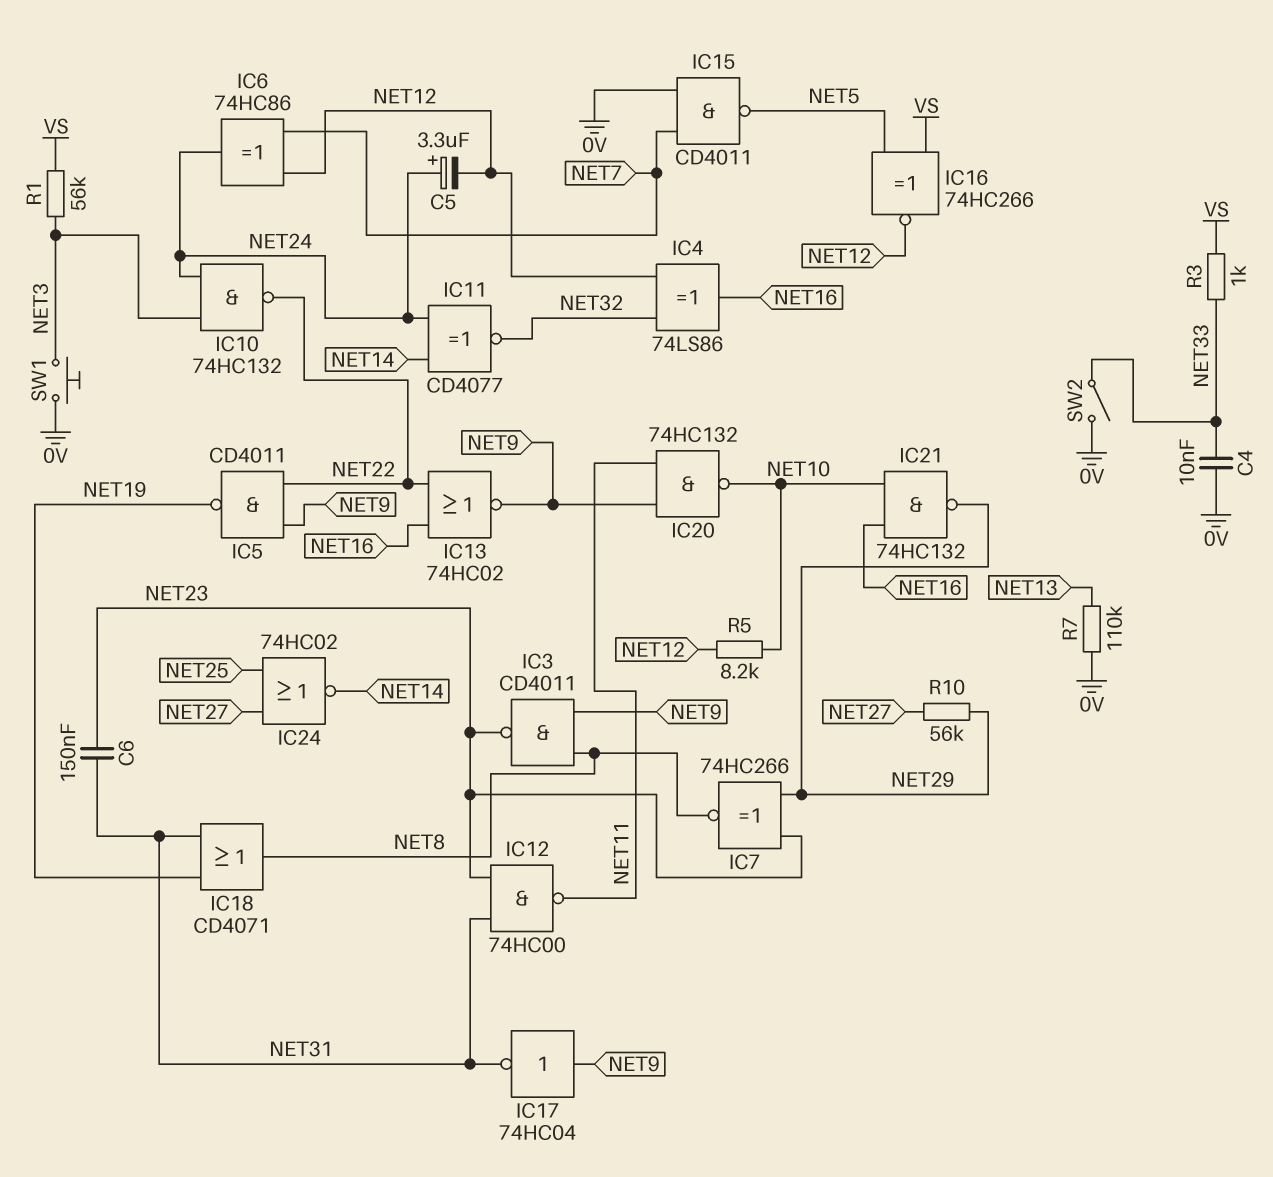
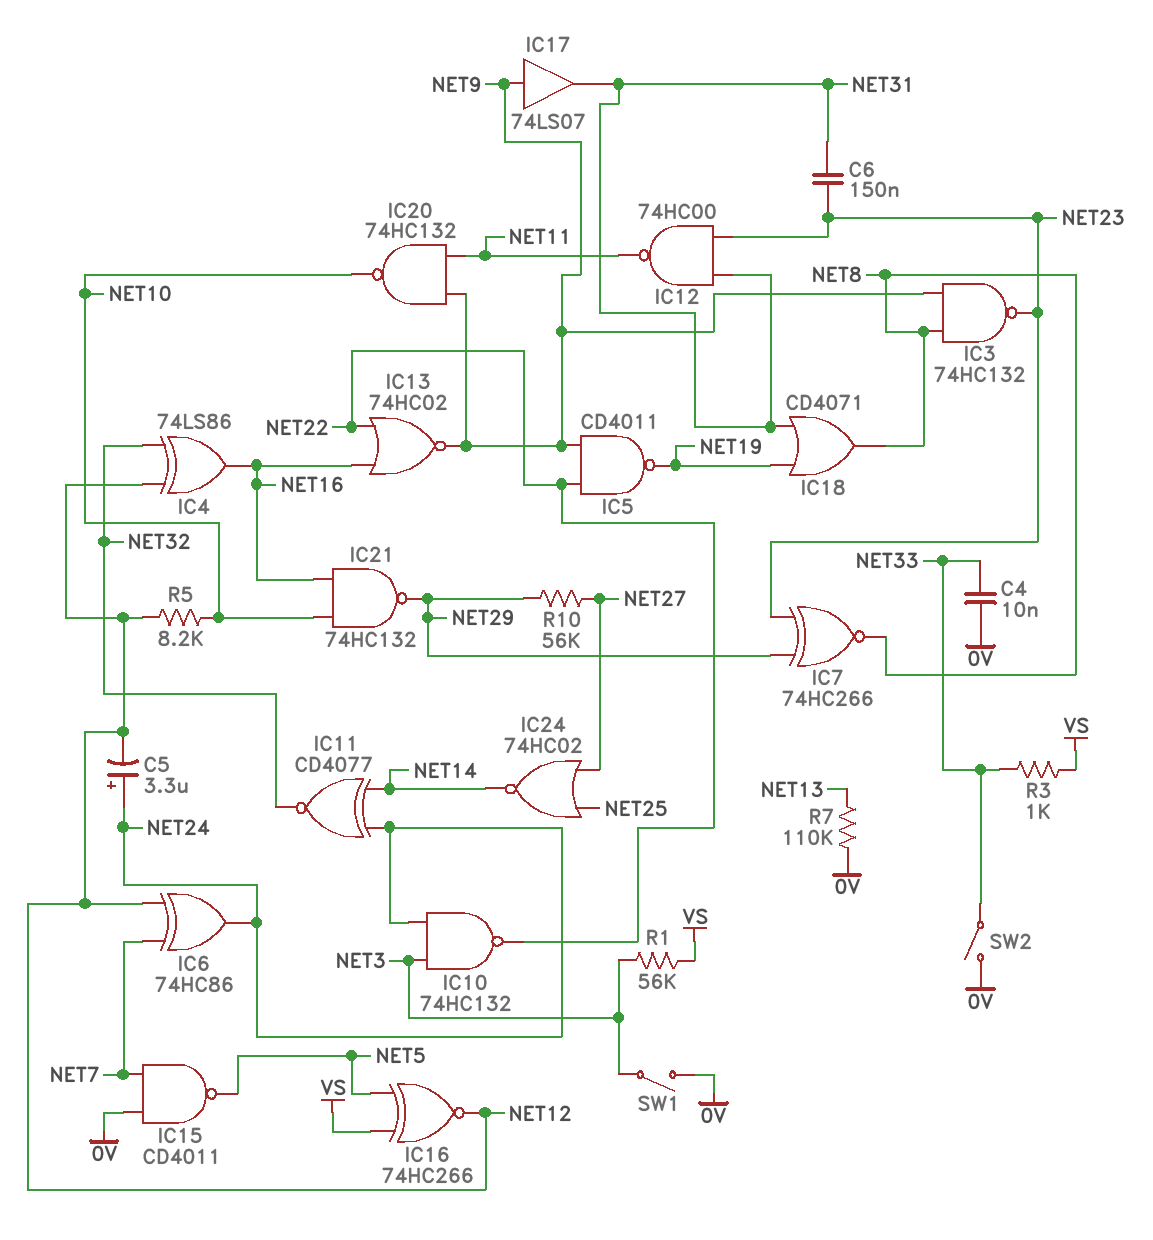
IC3: NAND CD4011 (in NET8, in NET9, out NET23) -> NAND 74HC132 (in NET8, in NET9, out NET23)
IC17: NOT 74HC04 (in NET9, out NET31) -> buffer 74LS07 (in NET9, out NET31)
SW1: button (0V, NET3) -> switch (0V, NET3)

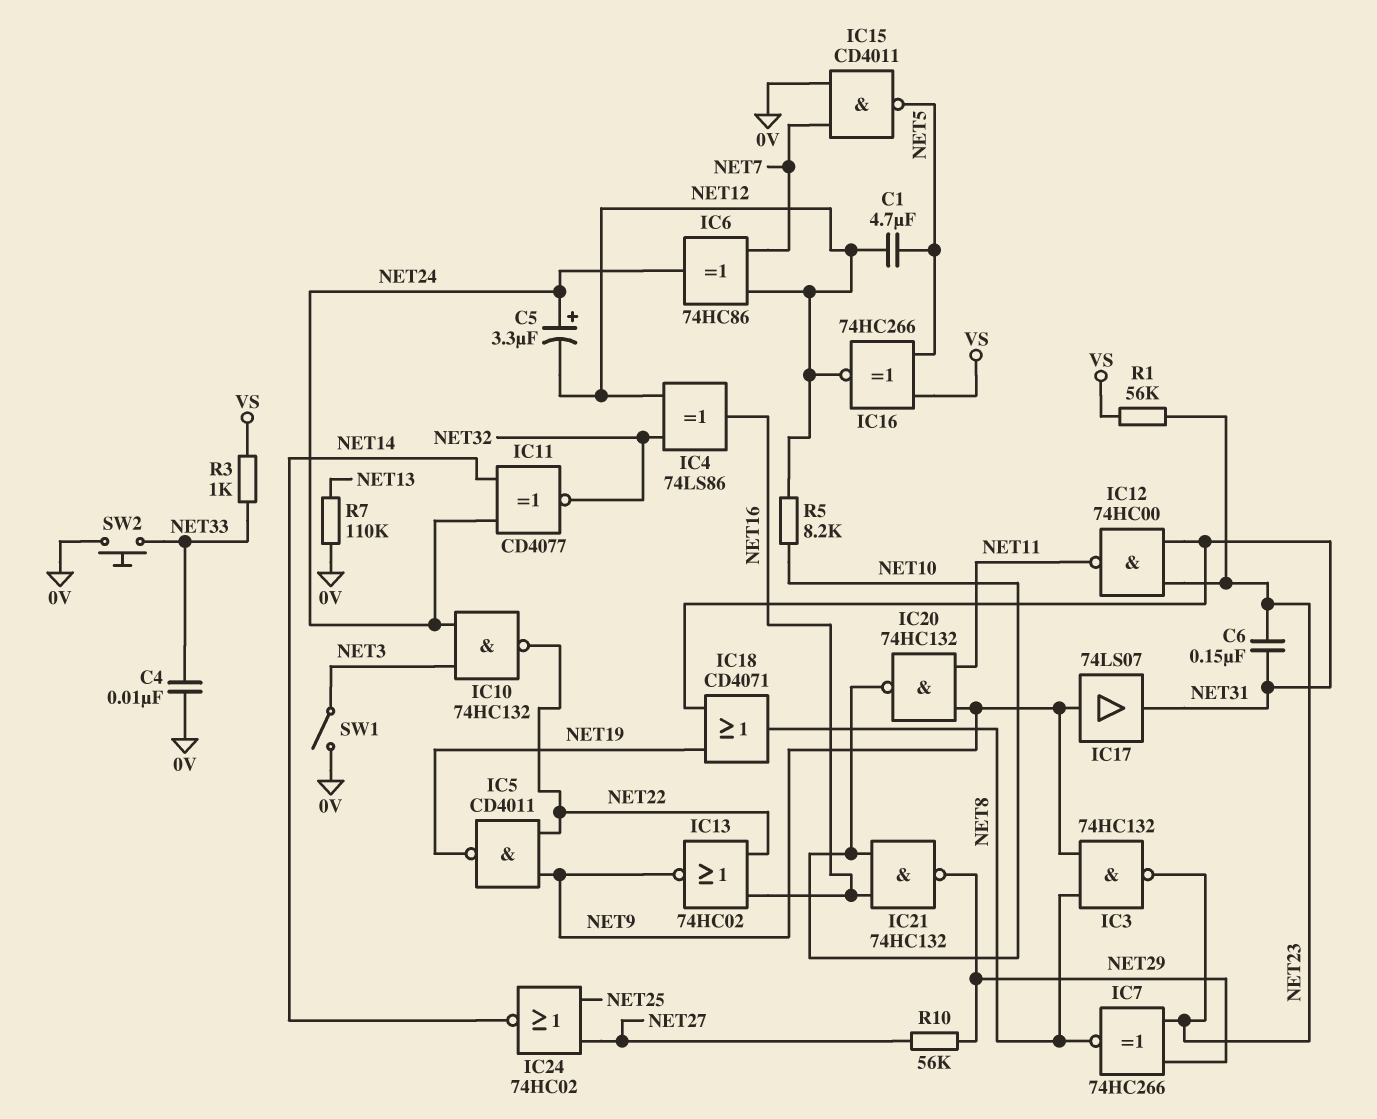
C1: none -> 4.7uF (NET5, NET12)
R1: 56k (NET3, VS) -> 56k (NET23, VS)
SW2: switch (0V, NET33) -> button (0V, NET33)

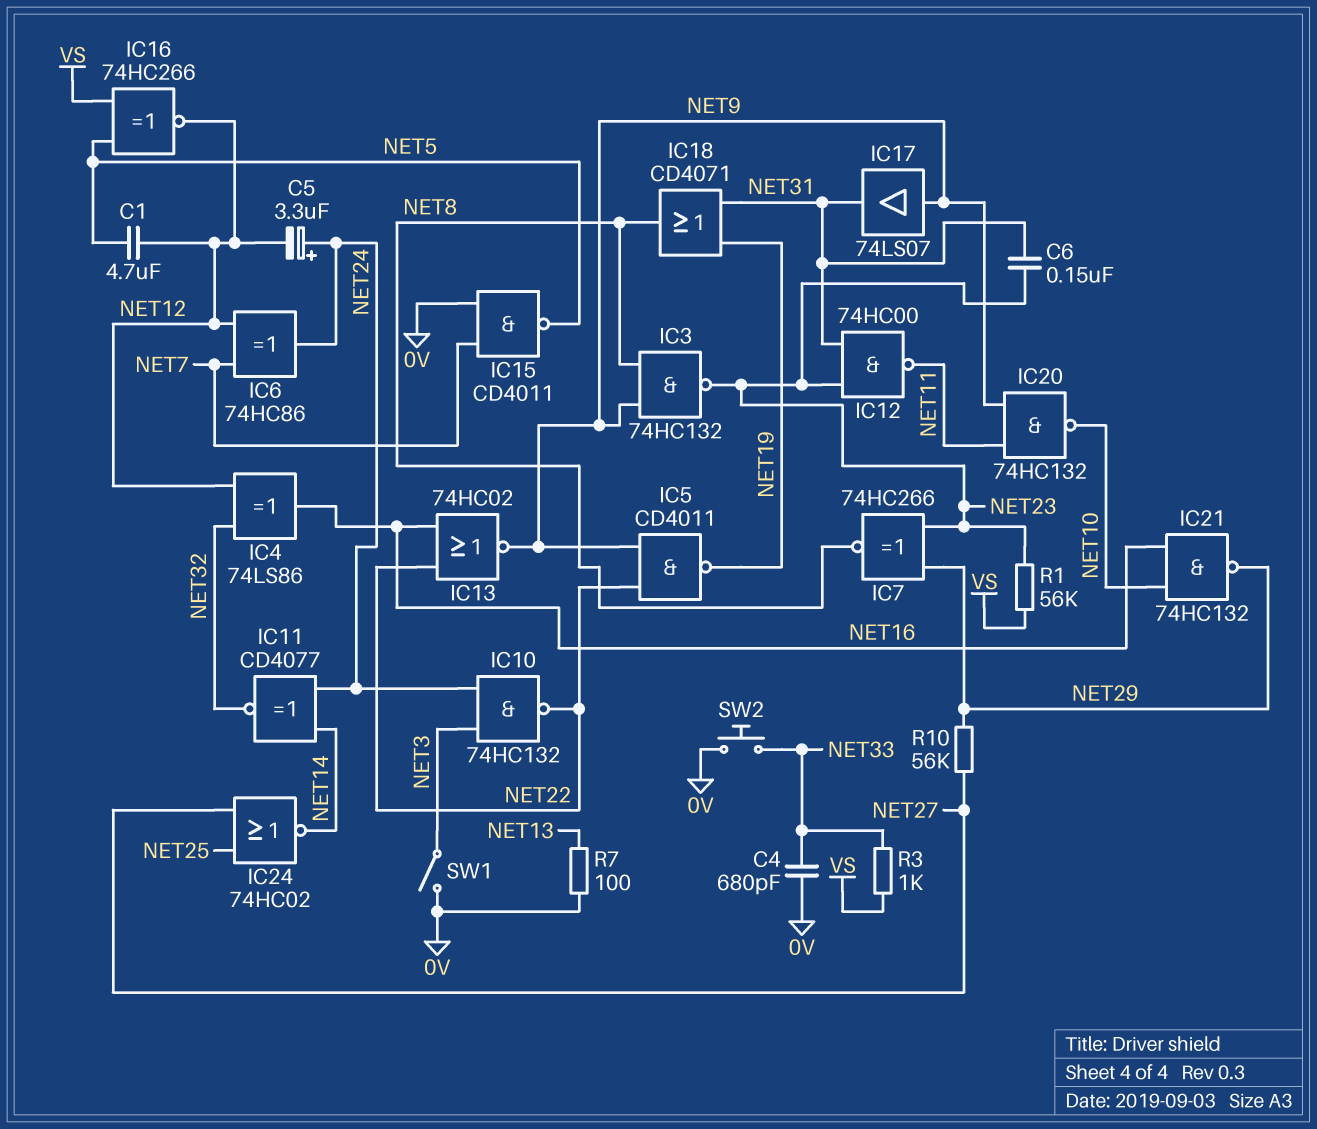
C4: 10nF (0V, NET33) -> 680pF (0V, NET33)
R5: 8.2k (NET10, NET12) -> none
R7: 110k (0V, NET13) -> 100 (0V, NET13)

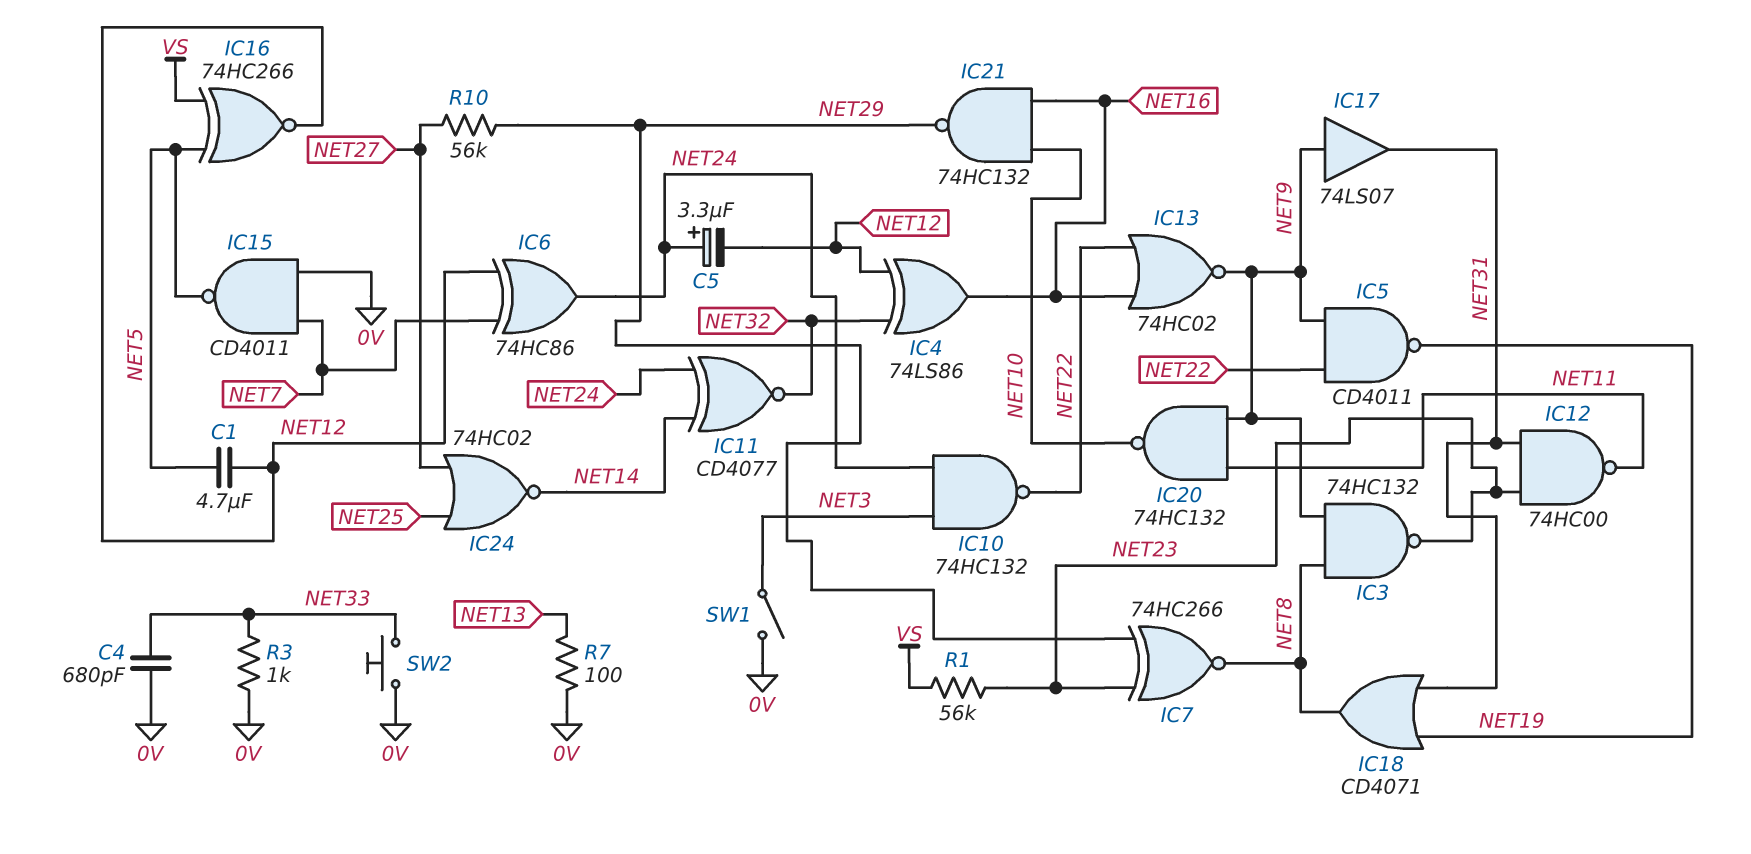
C6: 150nF (NET23, NET31) -> none
R3: 1k (NET33, VS) -> 1k (0V, NET33)

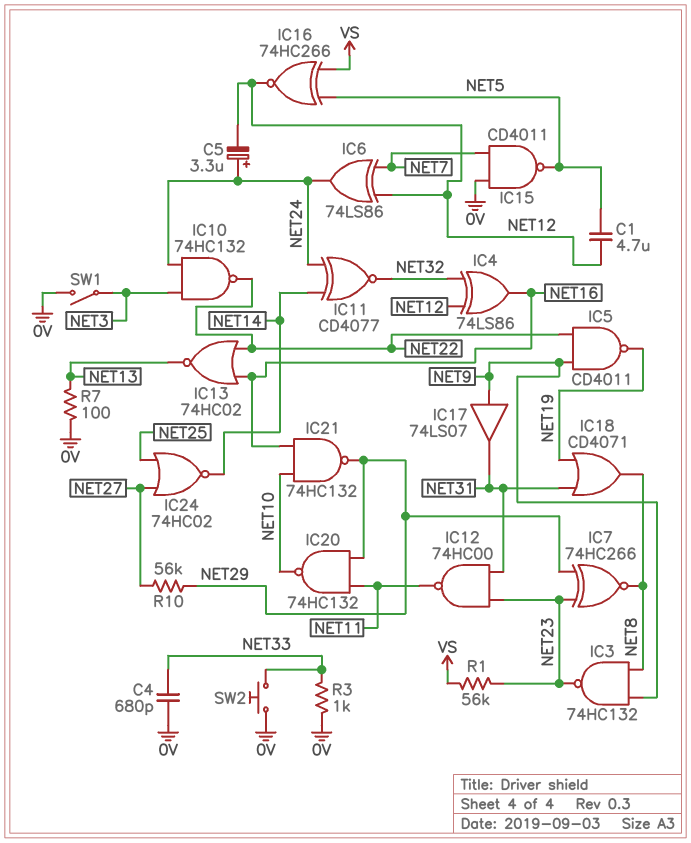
IC6: XOR 74HC86 (in NET7, in NET12, out NET24) -> XOR 74LS86 (in NET7, in NET12, out NET24)
IC13: NOR 74HC02 (in NET16, in NET22, out NET9) -> NOR 74HC02 (in NET16, in NET22, out NET13)
IC20: NAND 74HC132 (in NET9, in NET11, out NET10) -> NAND 74HC132 (in NET11, in NET29, out NET10)

